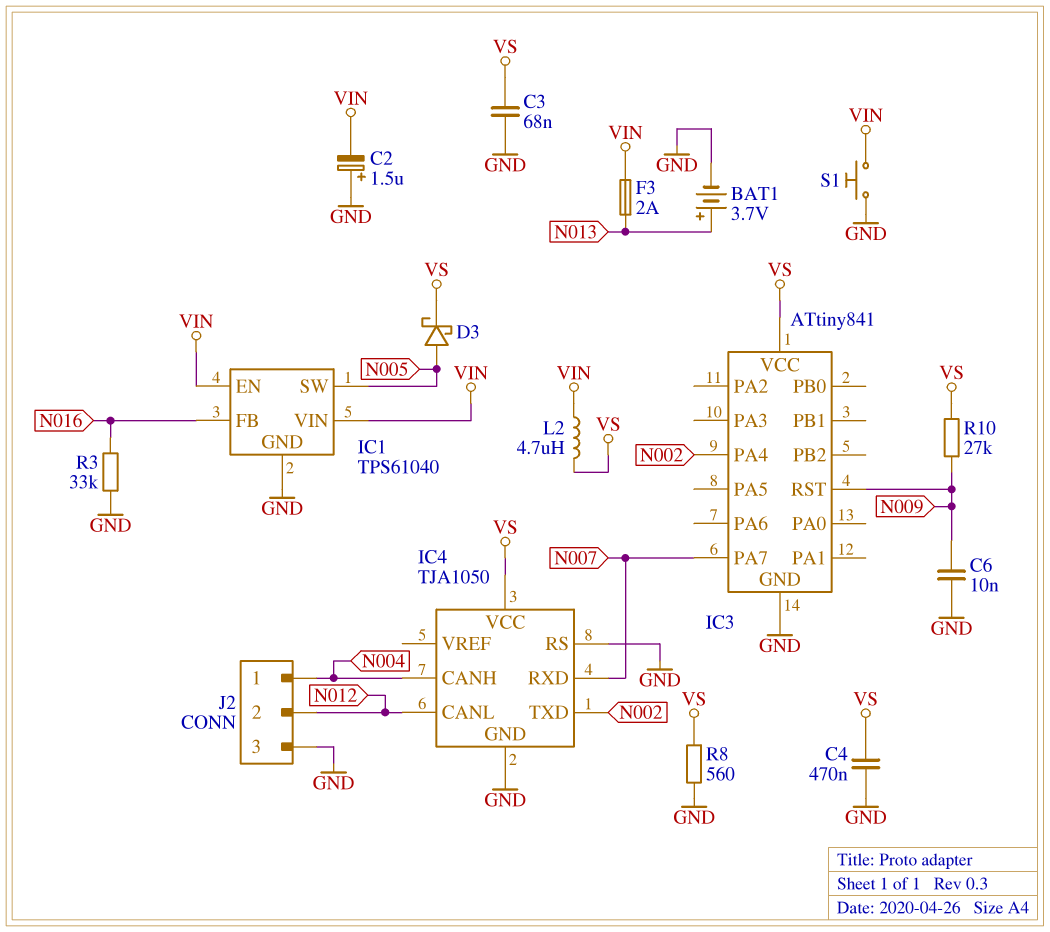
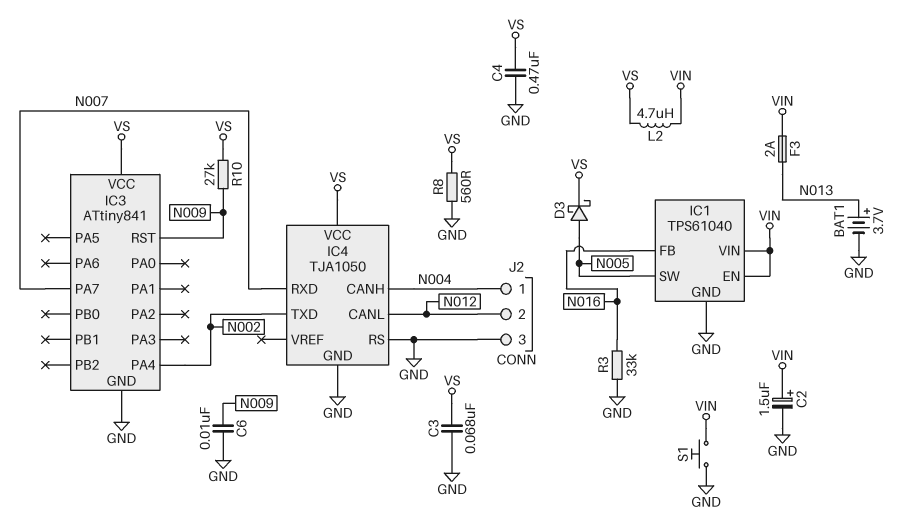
C2: 1.5uF (plus GND, minus VIN) -> 1.5uF (plus VIN, minus GND)

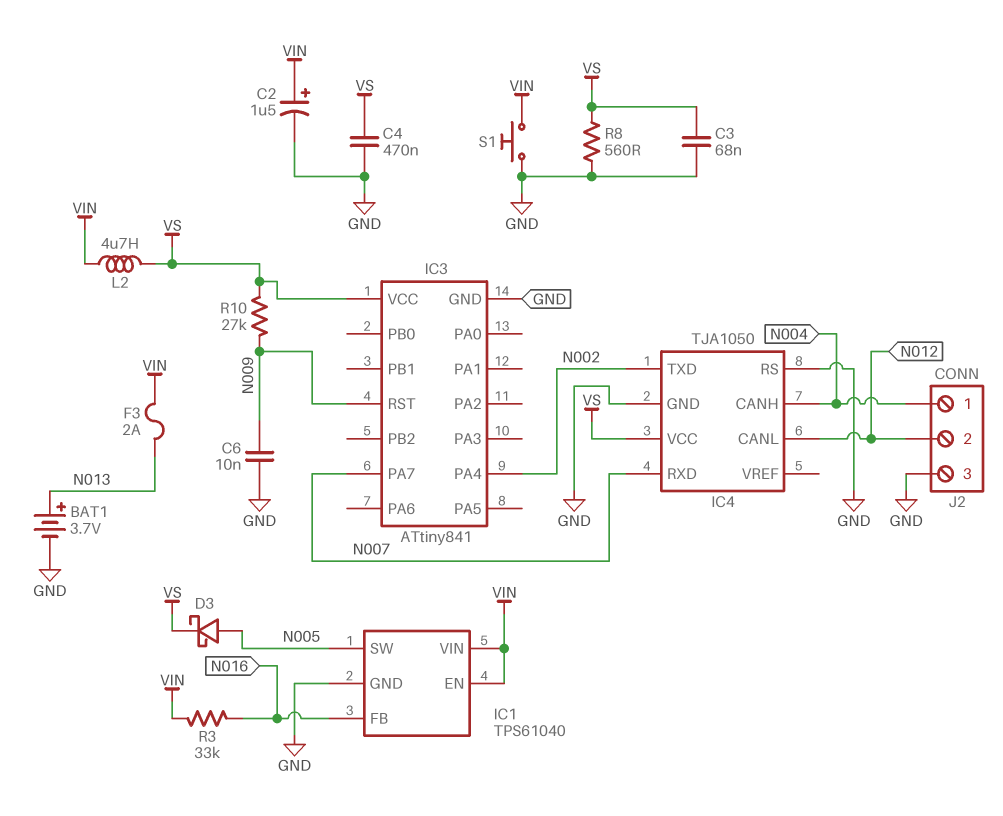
R3: 33k (GND, N016) -> 33k (N016, VIN)

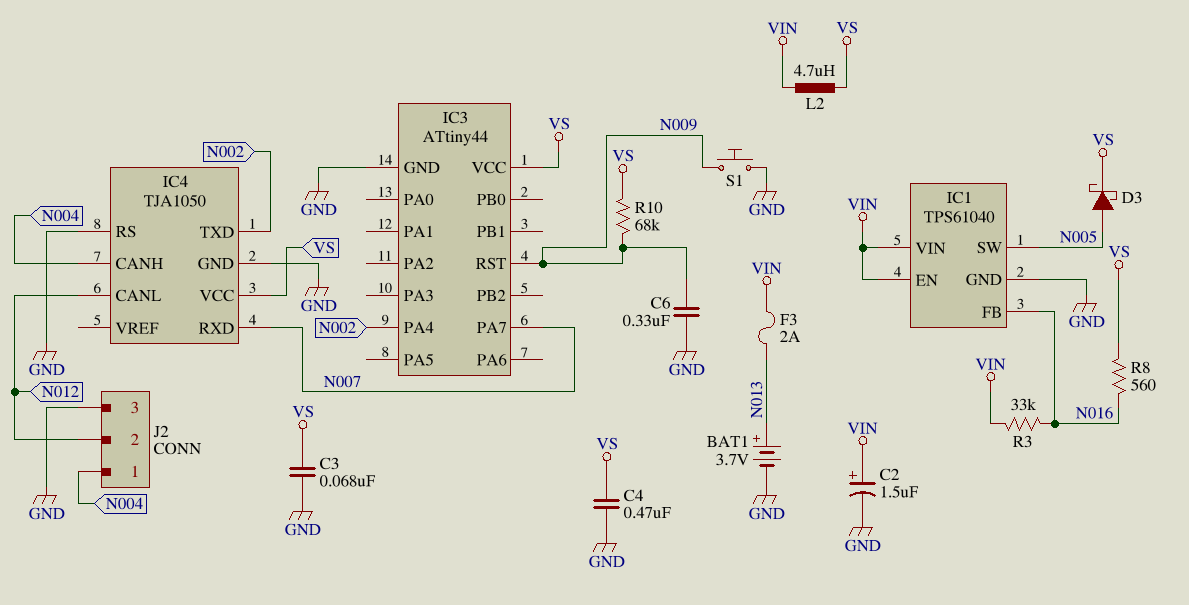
C6: 10nF (GND, N009) -> 330nF (GND, N009)
IC3: ATtiny841 -> ATtiny44
R8: 560 (GND, VS) -> 560 (N016, VS)
R10: 27k (N009, VS) -> 68k (N009, VS)
S1: button (GND, VIN) -> button (GND, N009)

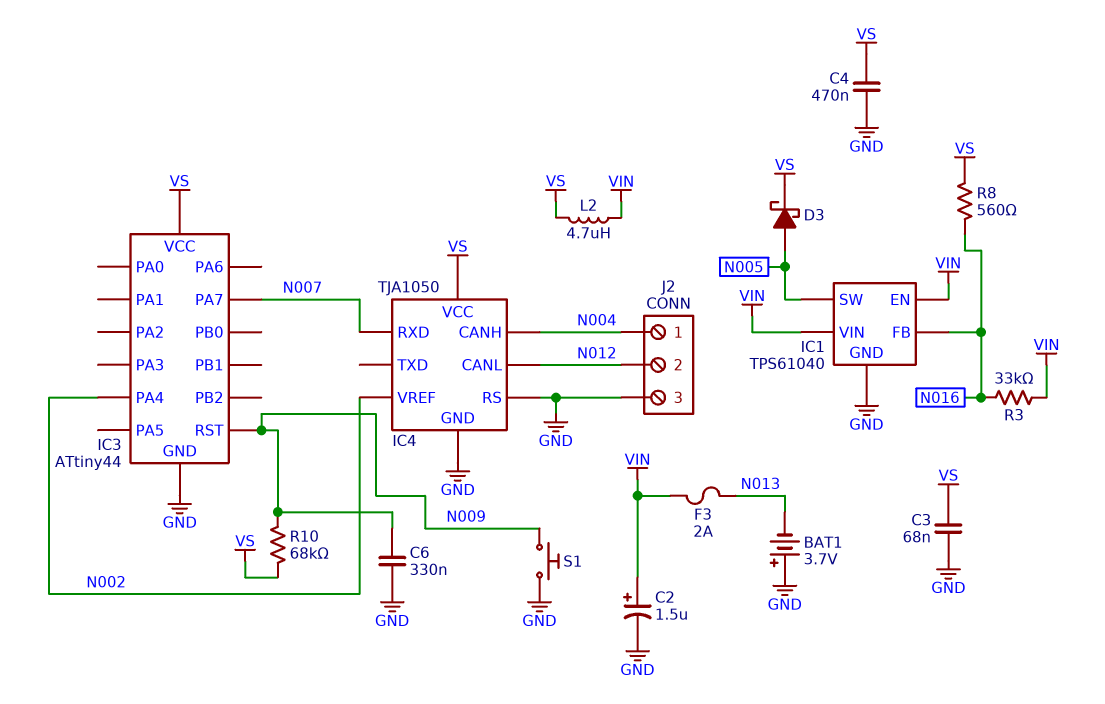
BAT1: 3.7V (plus N013, minus GND) -> 3.7V (plus GND, minus N013)
IC4 pin TXD: N002 -> none
IC4 pin VREF: none -> N002

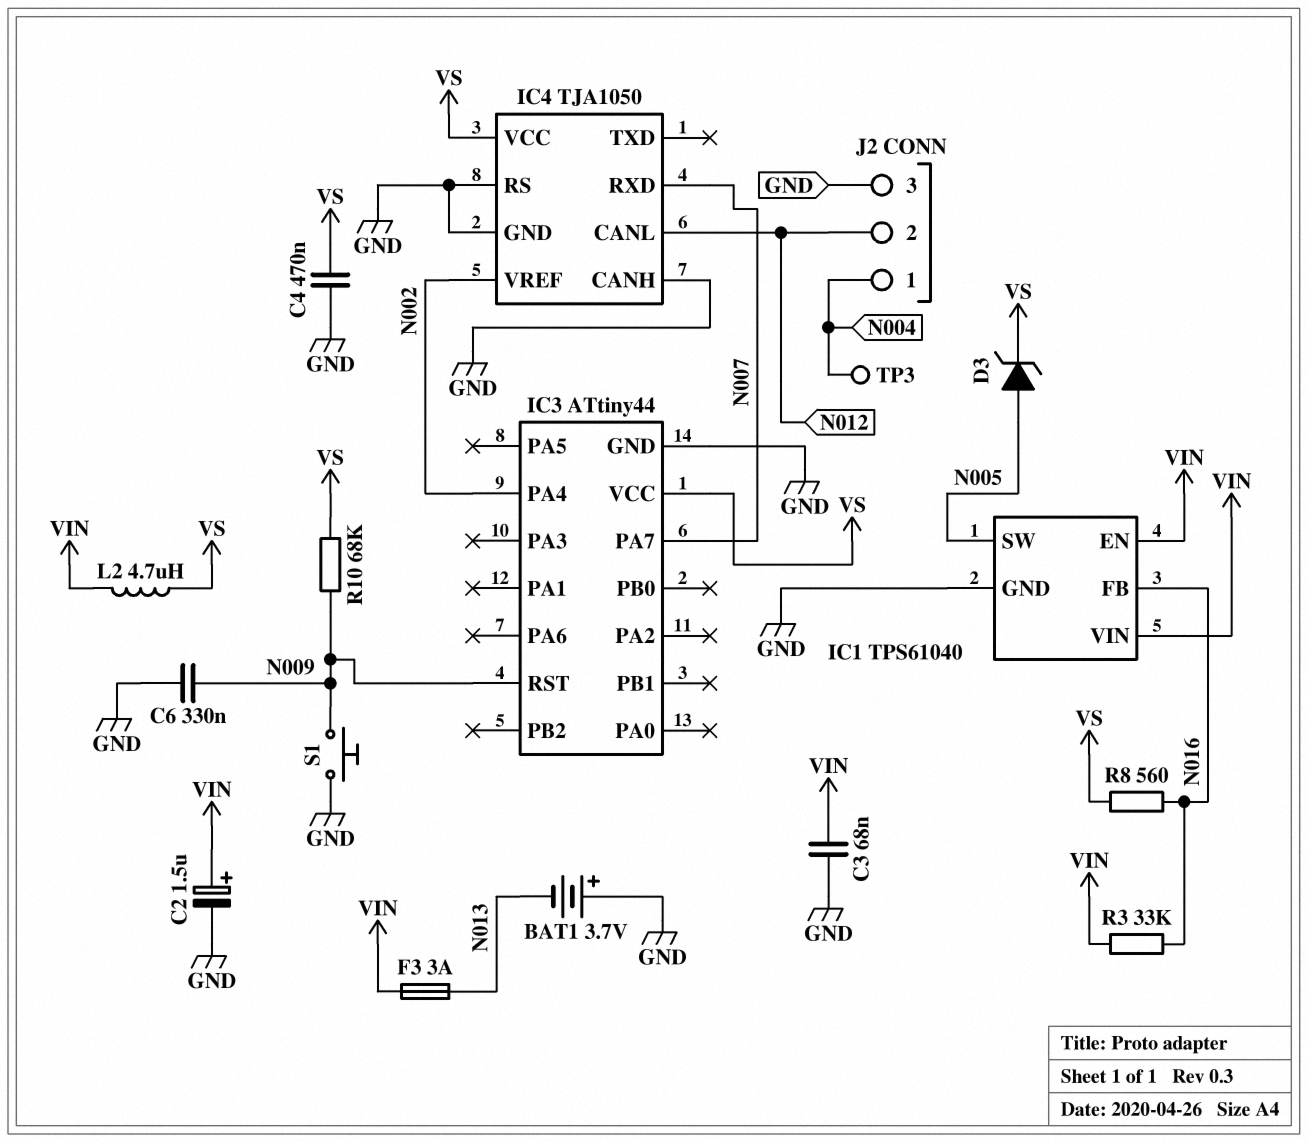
C3: 68nF (GND, VS) -> 68nF (GND, VIN)
D3: schottky (A N005, K VS) -> zener (A N005, K VS)
F3: 2A (N013, VIN) -> 3A (N013, VIN)
IC4 pin CANH: N004 -> GND
TP3: none -> test point (N004)

